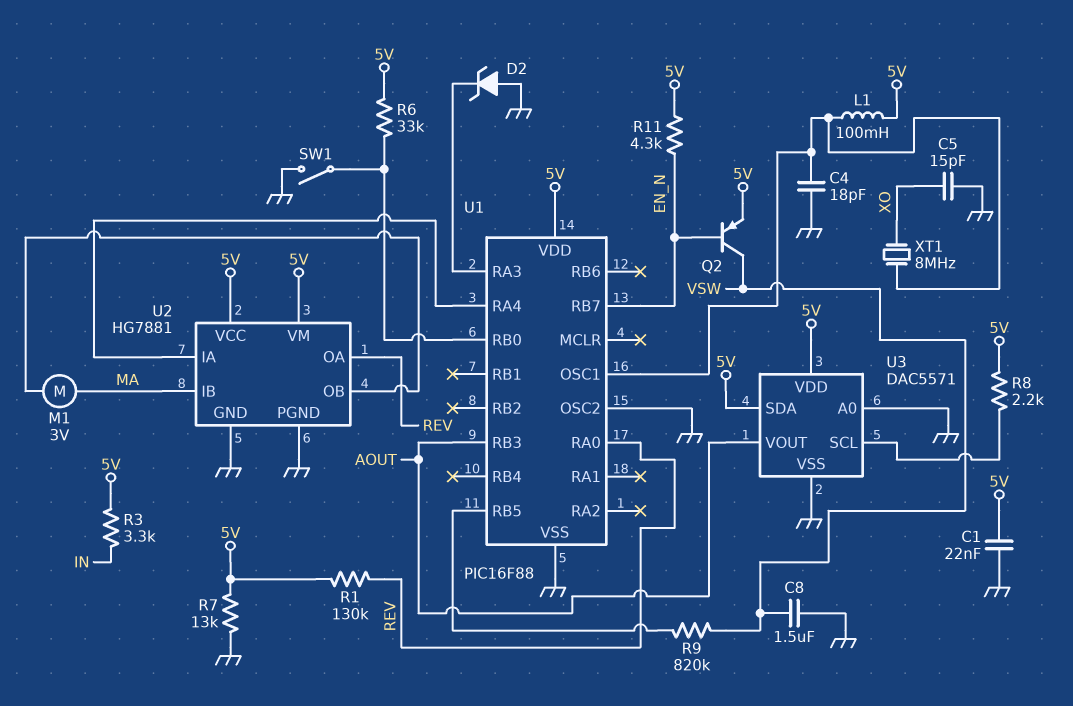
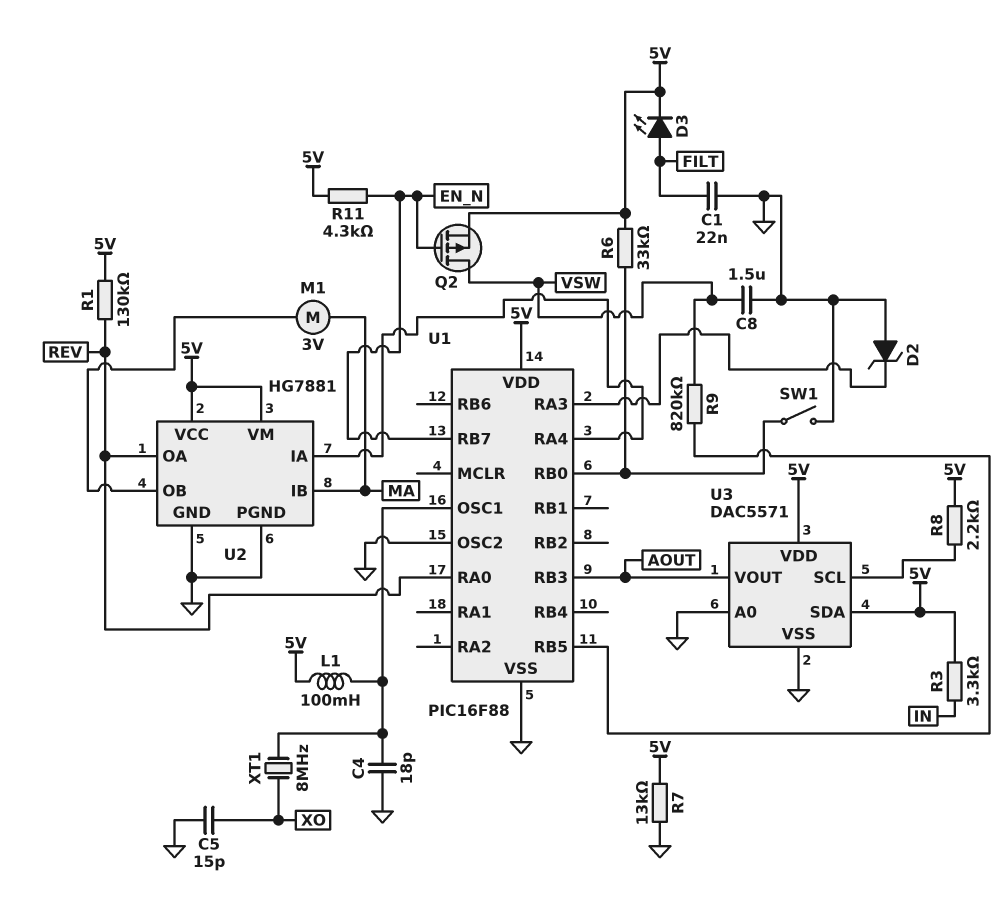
C1: 22nF (5V, GND) -> 22nF (FILT, GND)
D3: none -> LED (A FILT, K 5V)
Q2: PNP (B EN_N, C VSW, E 5V) -> PMOS (G EN_N, D VSW, S 5V)

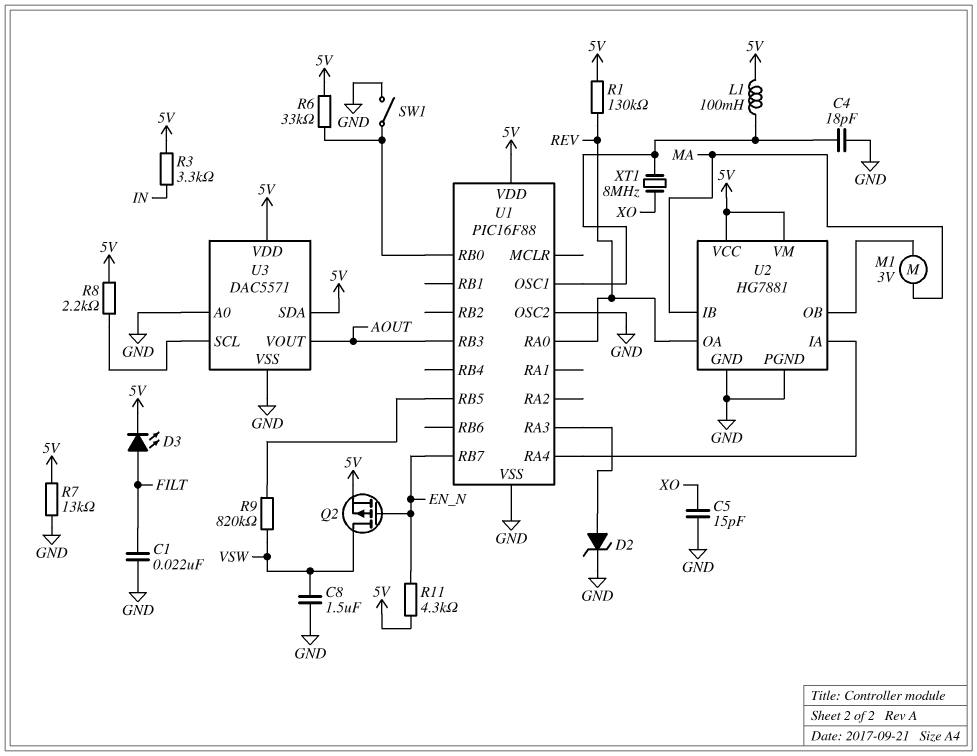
D2: zener (A GND, K U1/RA3) -> zener (A U1/RA3, K GND)

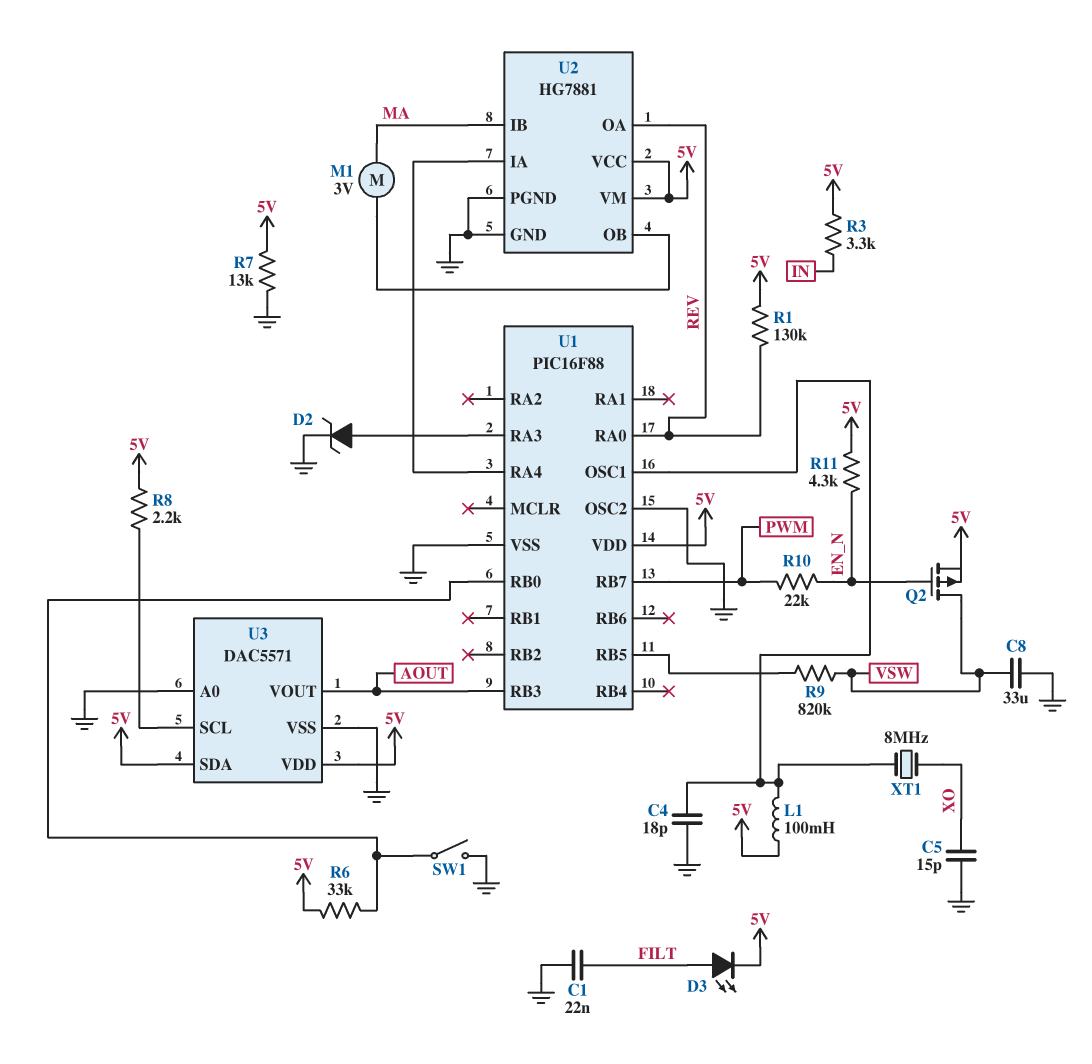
C8: 1.5uF (GND, VSW) -> 33uF (GND, VSW)
R10: none -> 22k (EN_N, PWM)
U1 pin RB7: EN_N -> PWM

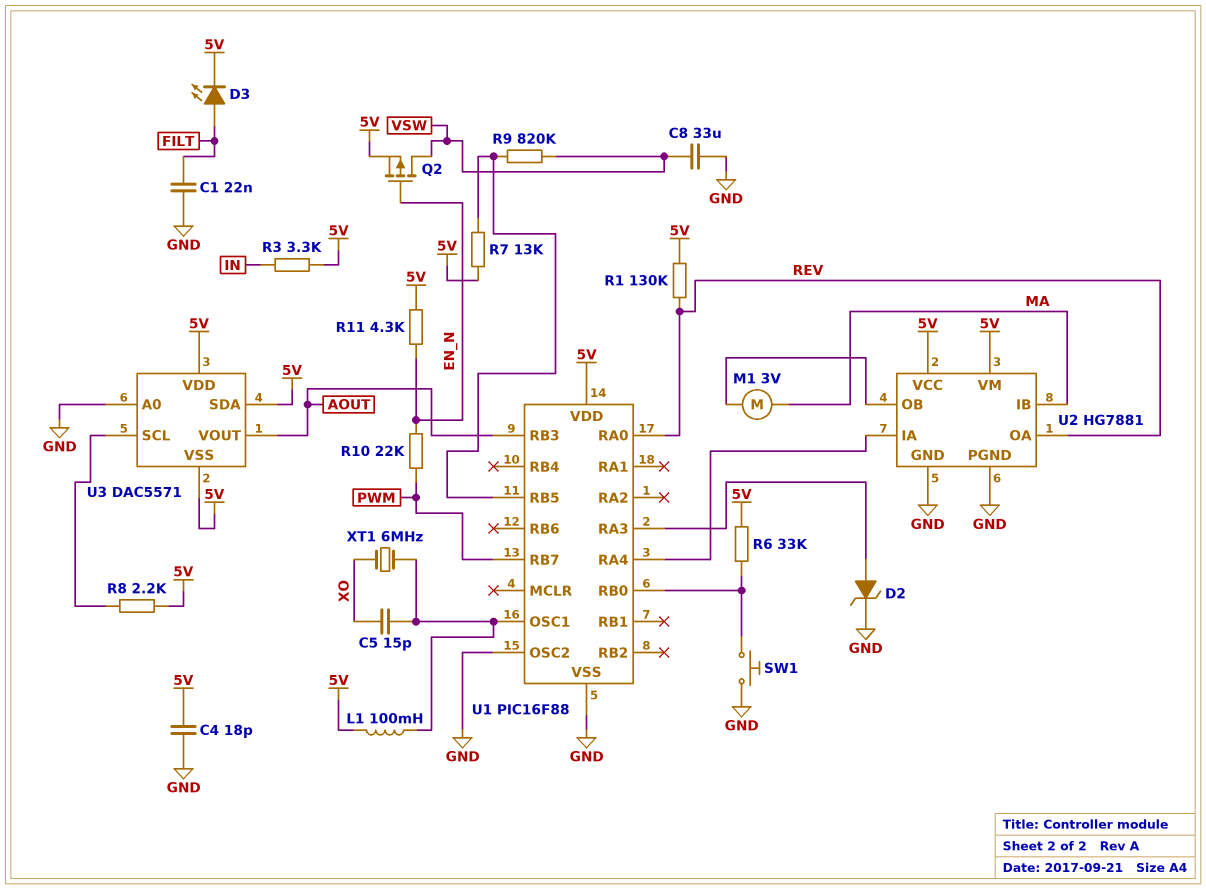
C4: 18pF (GND, U1/OSC1) -> 18pF (5V, GND)
C5: 15pF (GND, XO) -> 15pF (U1/OSC1, XO)
R7: 13k (5V, GND) -> 13k (5V, U1/RB5)
SW1: switch (GND, U1/RB0) -> button (GND, U1/RB0)
U3 pin VSS: GND -> 5V
XT1: 8MHz (U1/OSC1, XO) -> 6MHz (U1/OSC1, XO)

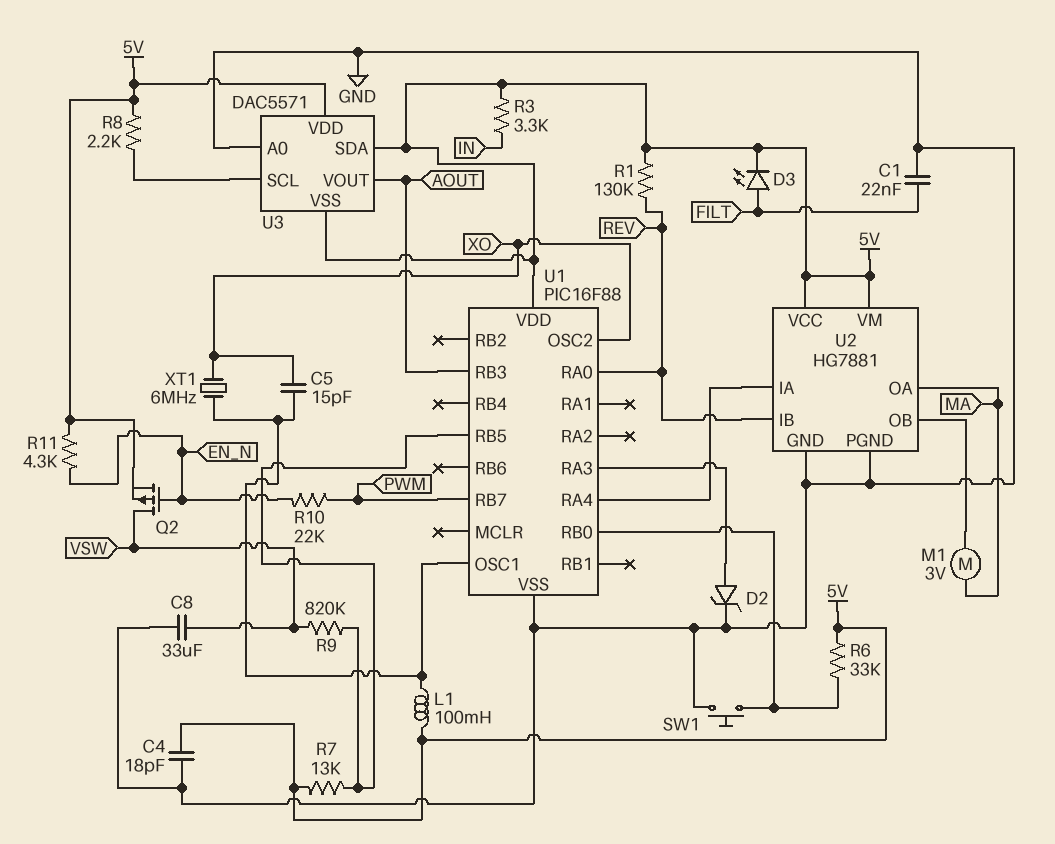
U1 pin OSC2: GND -> XO
U2 pin IB: MA -> REV
U2 pin OA: REV -> MA

